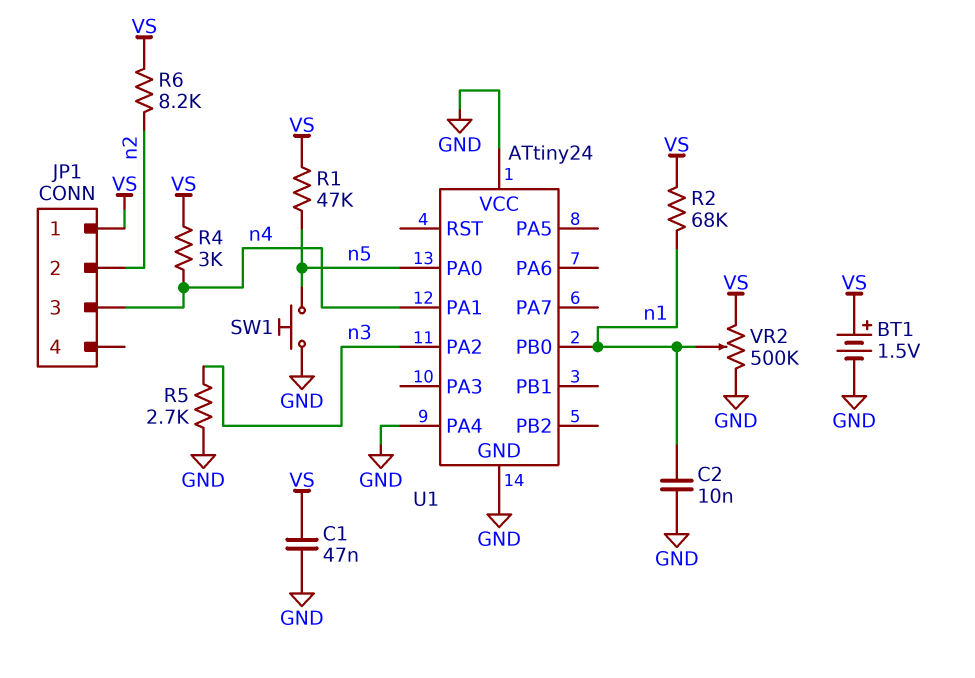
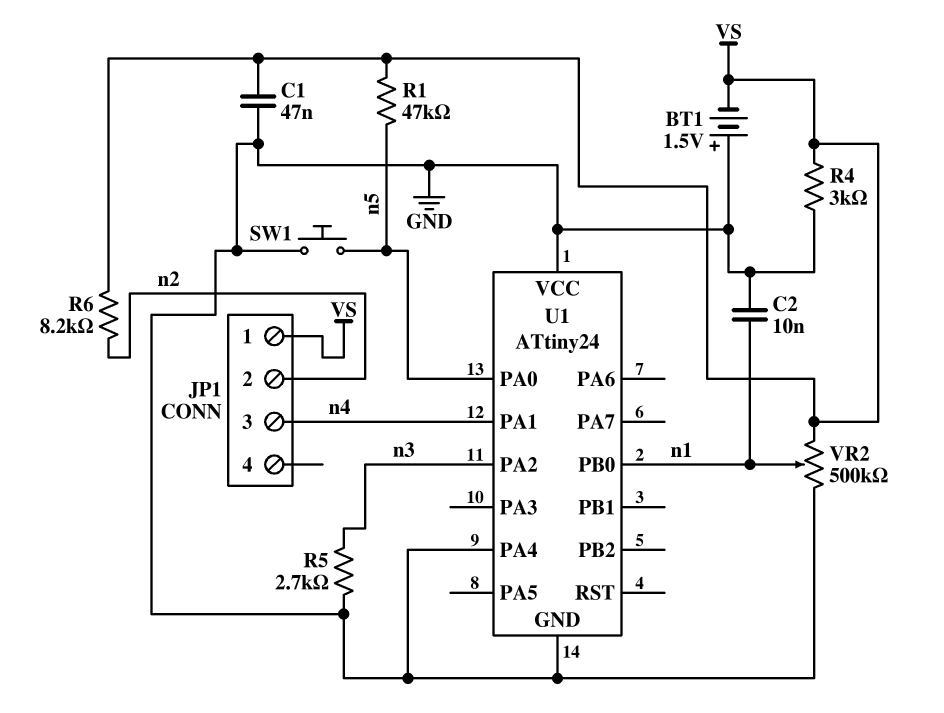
BT1: 1.5V (plus VS, minus GND) -> 1.5V (plus GND, minus VS)
R2: 68k (VS, n1) -> none
R4: 3k (VS, n4) -> 3k (GND, VS)

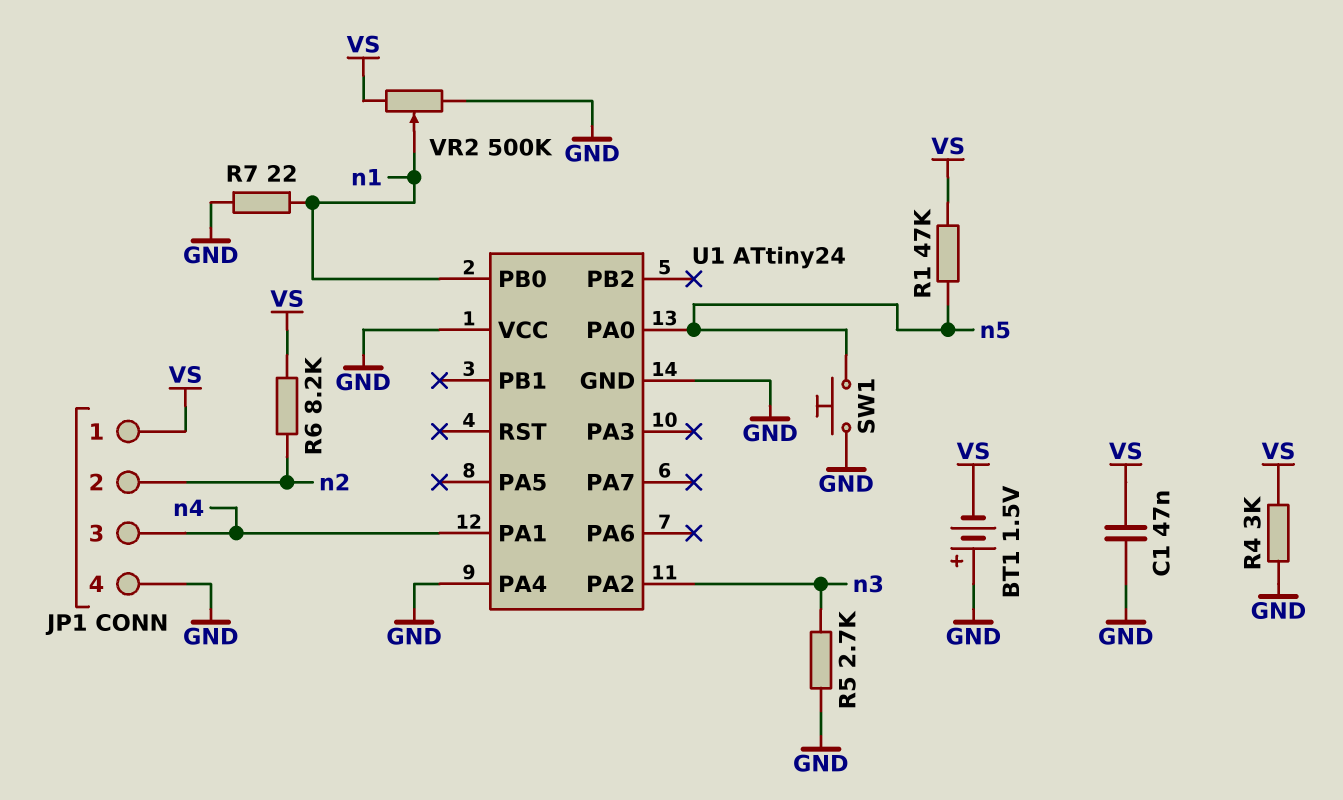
C2: 10nF (GND, n1) -> none
JP1 pin 4: none -> GND
R7: none -> 22 (GND, n1)

